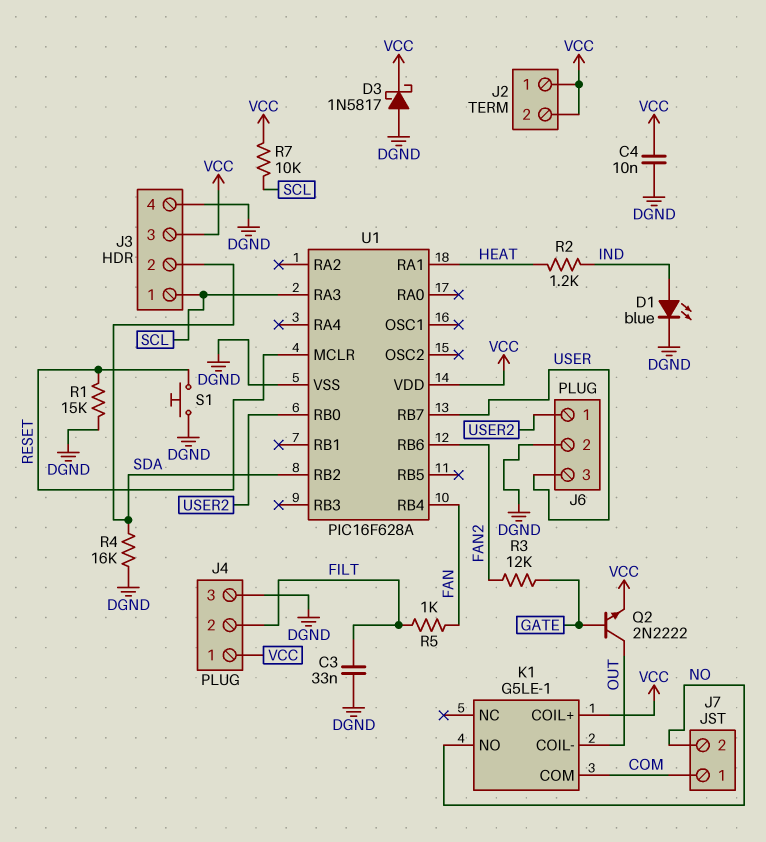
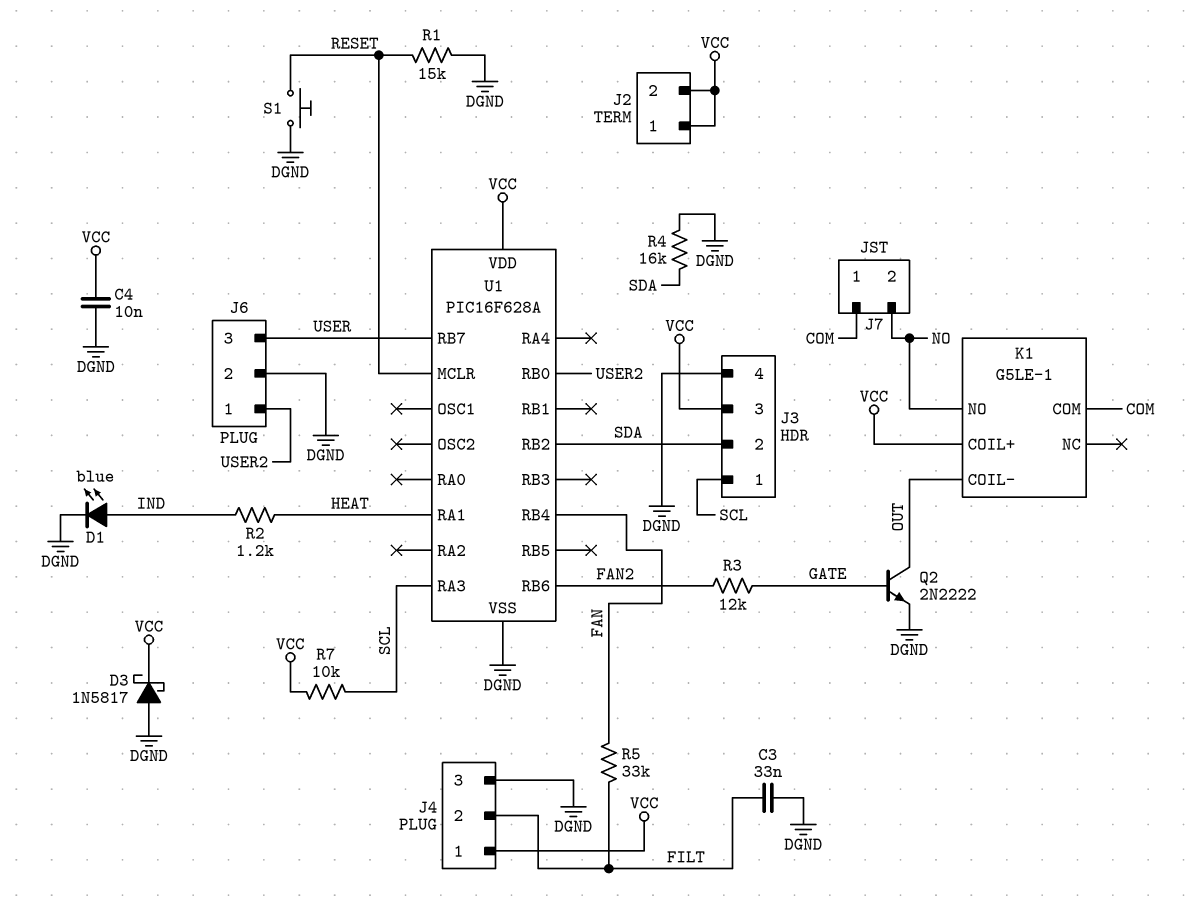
Q2: NPN 2N2222 (B GATE, C OUT, E VCC) -> NPN 2N2222 (B GATE, C OUT, E DGND)
R5: 1k (FAN, FILT) -> 33k (FAN, FILT)

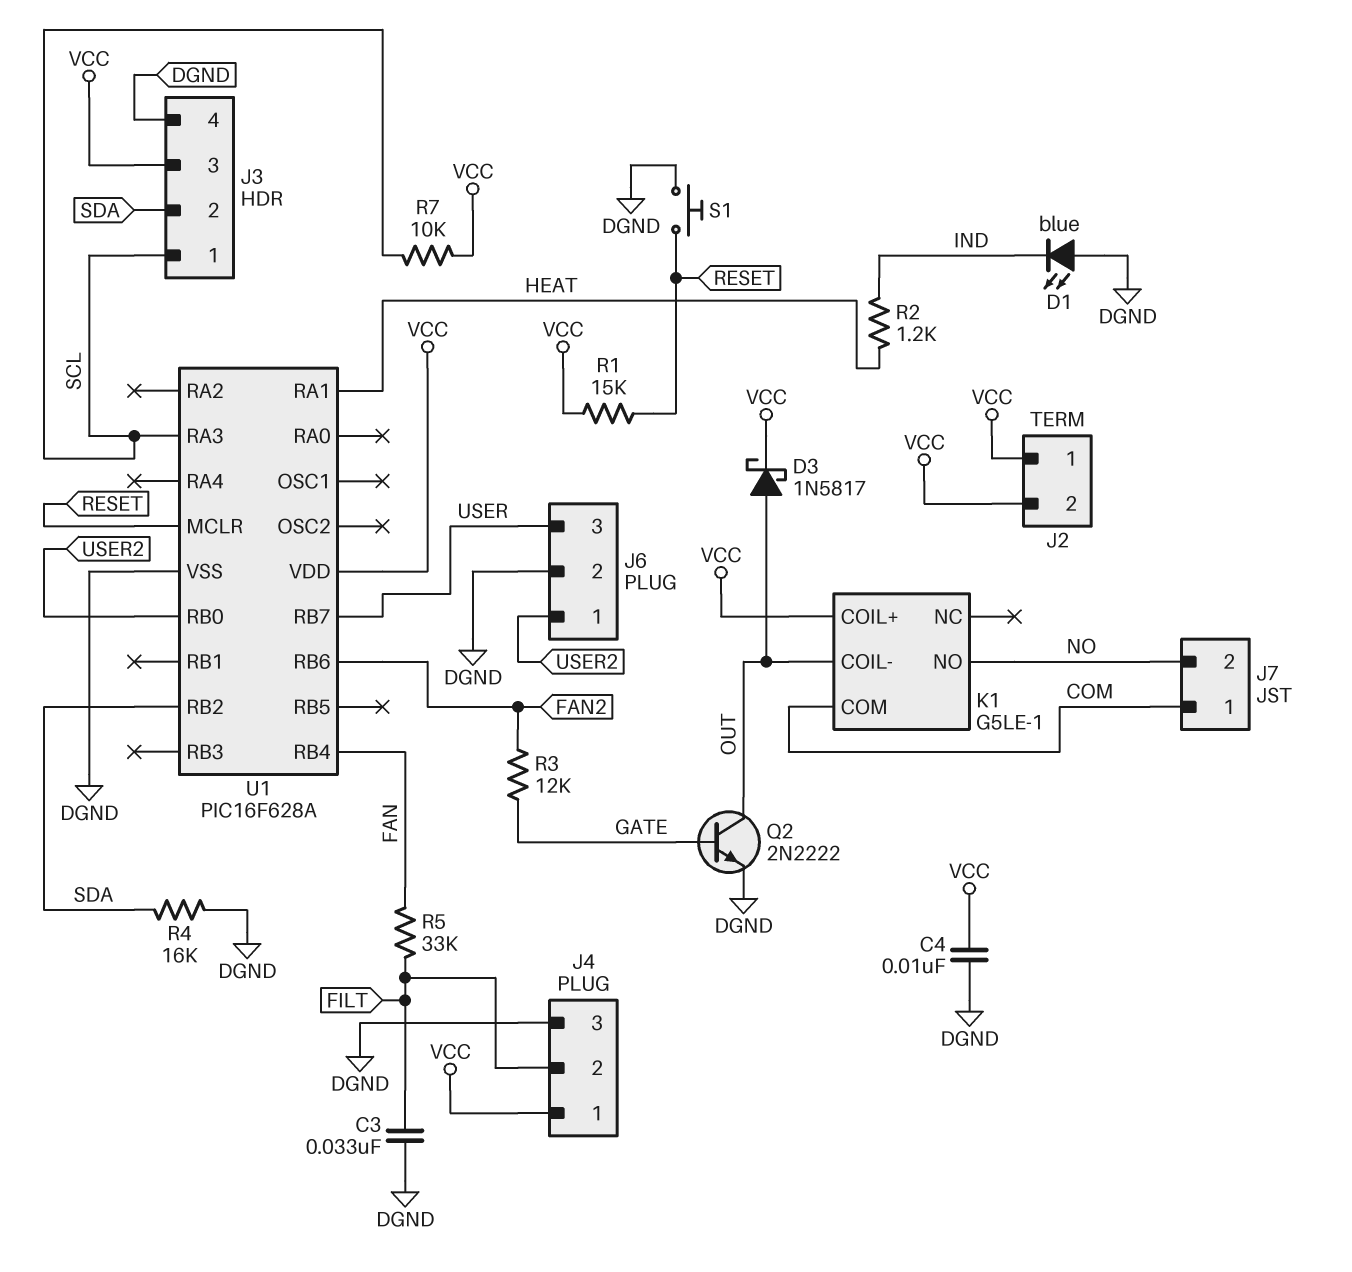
D1: LED blue (A IND, K DGND) -> LED blue (A DGND, K IND)
D3: schottky 1N5817 (A DGND, K VCC) -> schottky 1N5817 (A OUT, K VCC)
R1: 15k (DGND, RESET) -> 15k (RESET, VCC)

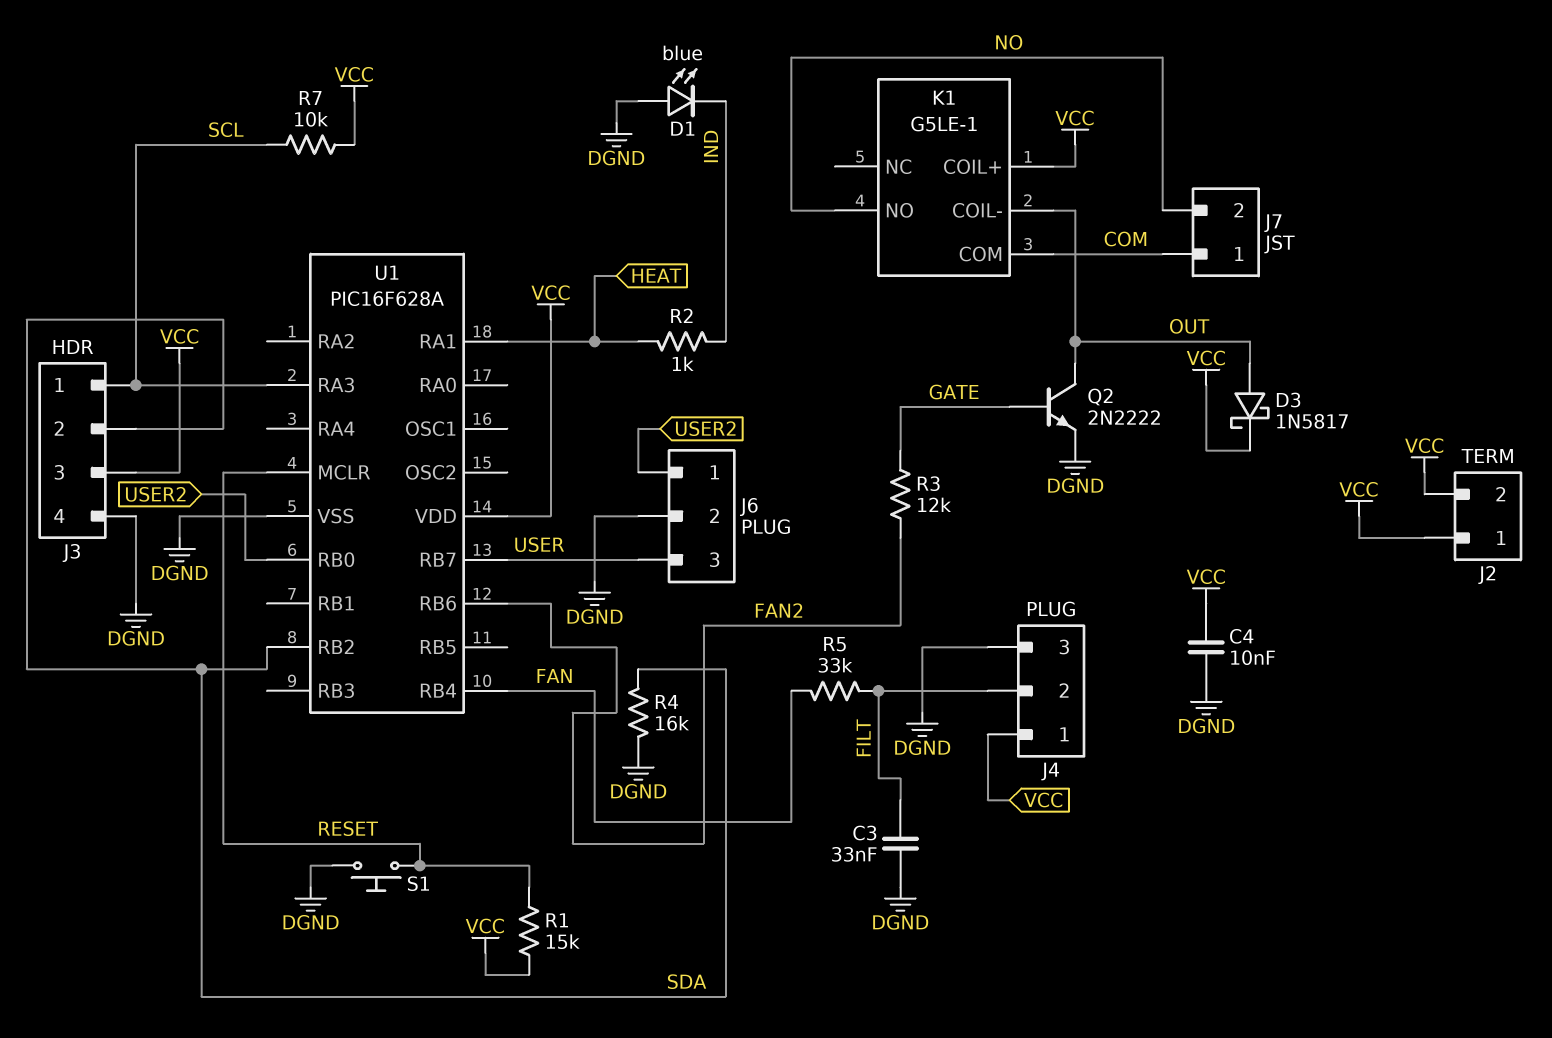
R2: 1.2k (HEAT, IND) -> 1k (HEAT, IND)

